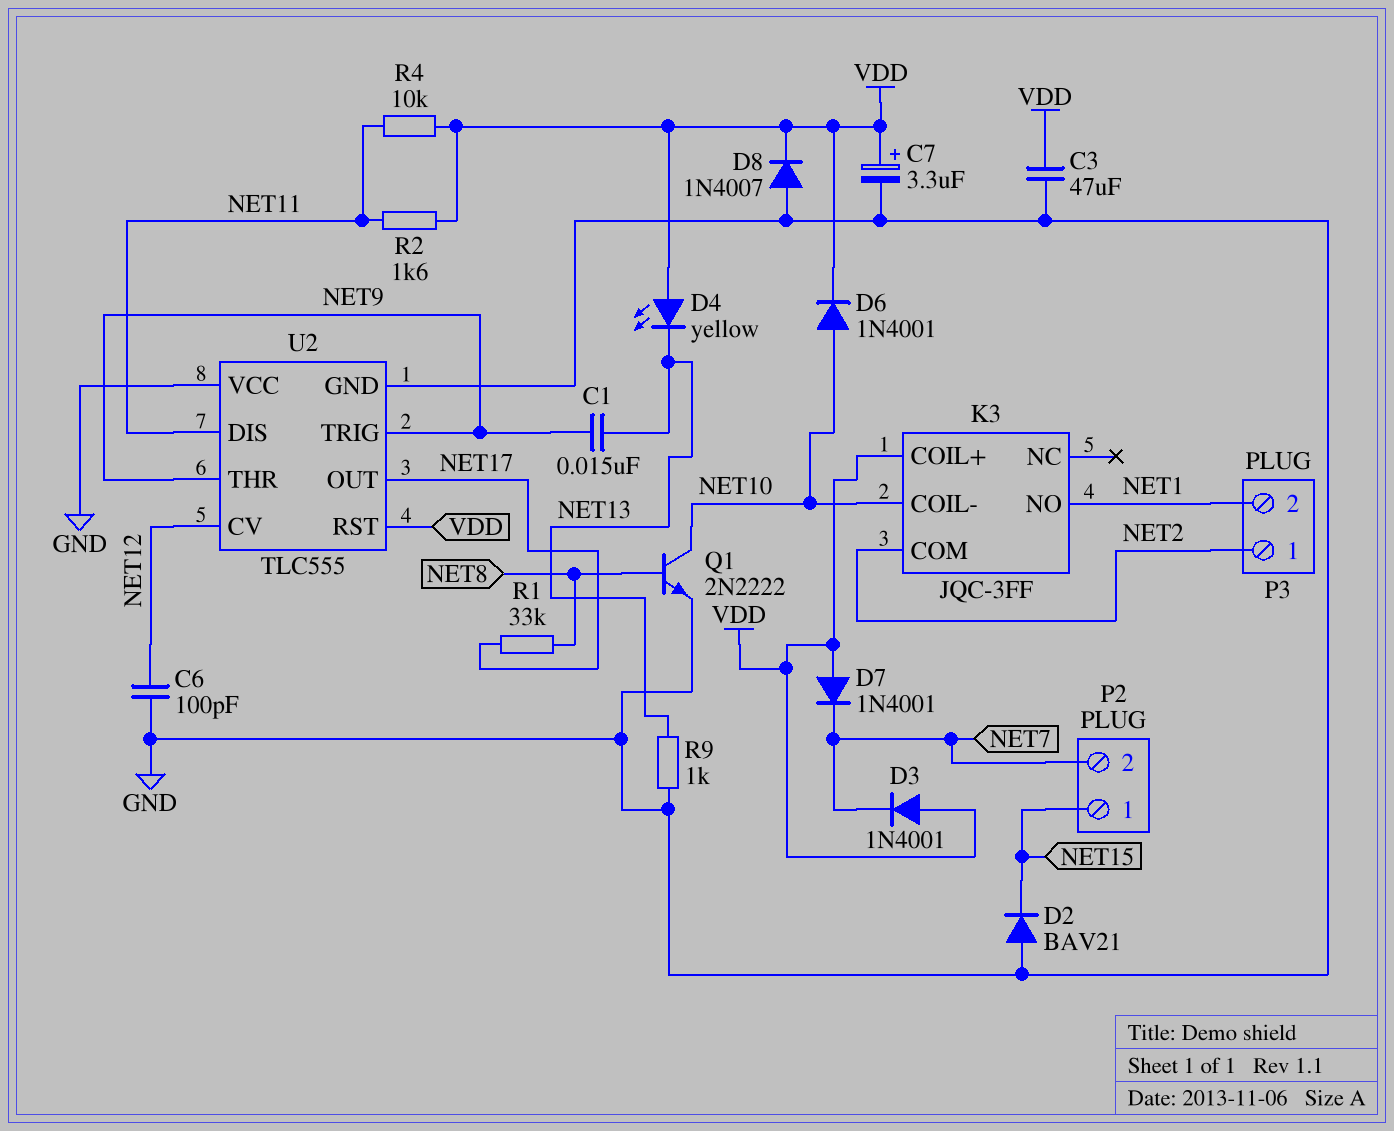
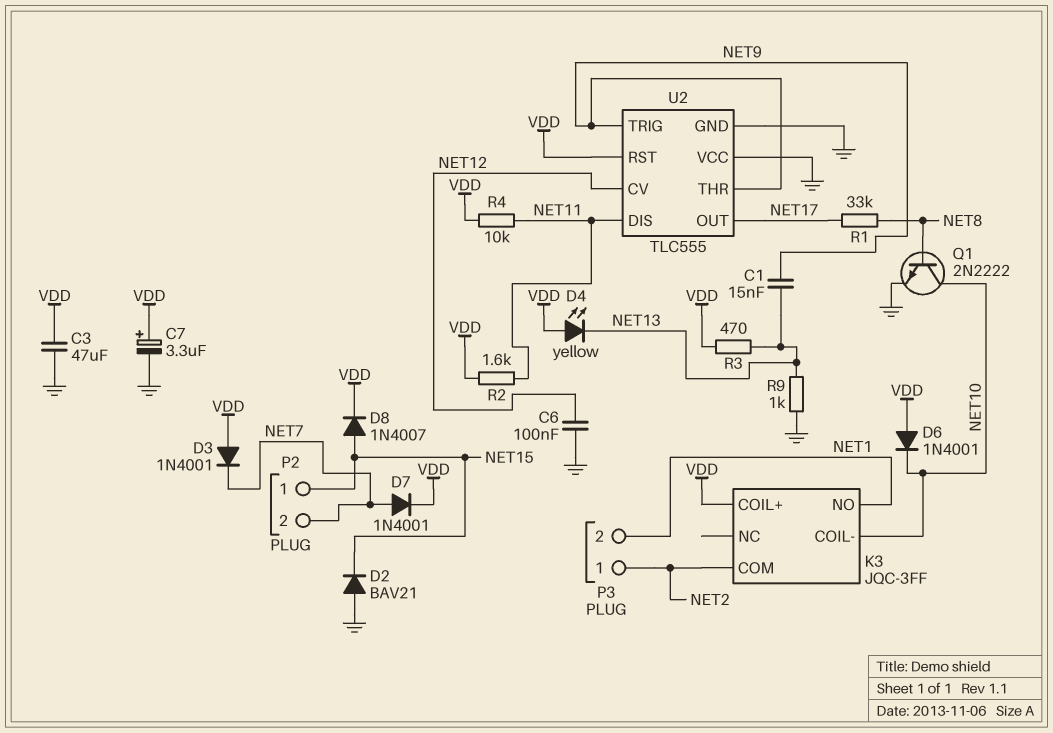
C6: 100pF (GND, NET12) -> 100nF (GND, NET12)
D6: diode 1N4001 (A NET10, K VDD) -> diode 1N4001 (A VDD, K NET10)
D7: diode 1N4001 (A VDD, K NET7) -> diode 1N4001 (A NET7, K VDD)
D8: diode 1N4007 (A GND, K VDD) -> diode 1N4007 (A NET15, K VDD)
R3: none -> 470 (NET13, VDD)

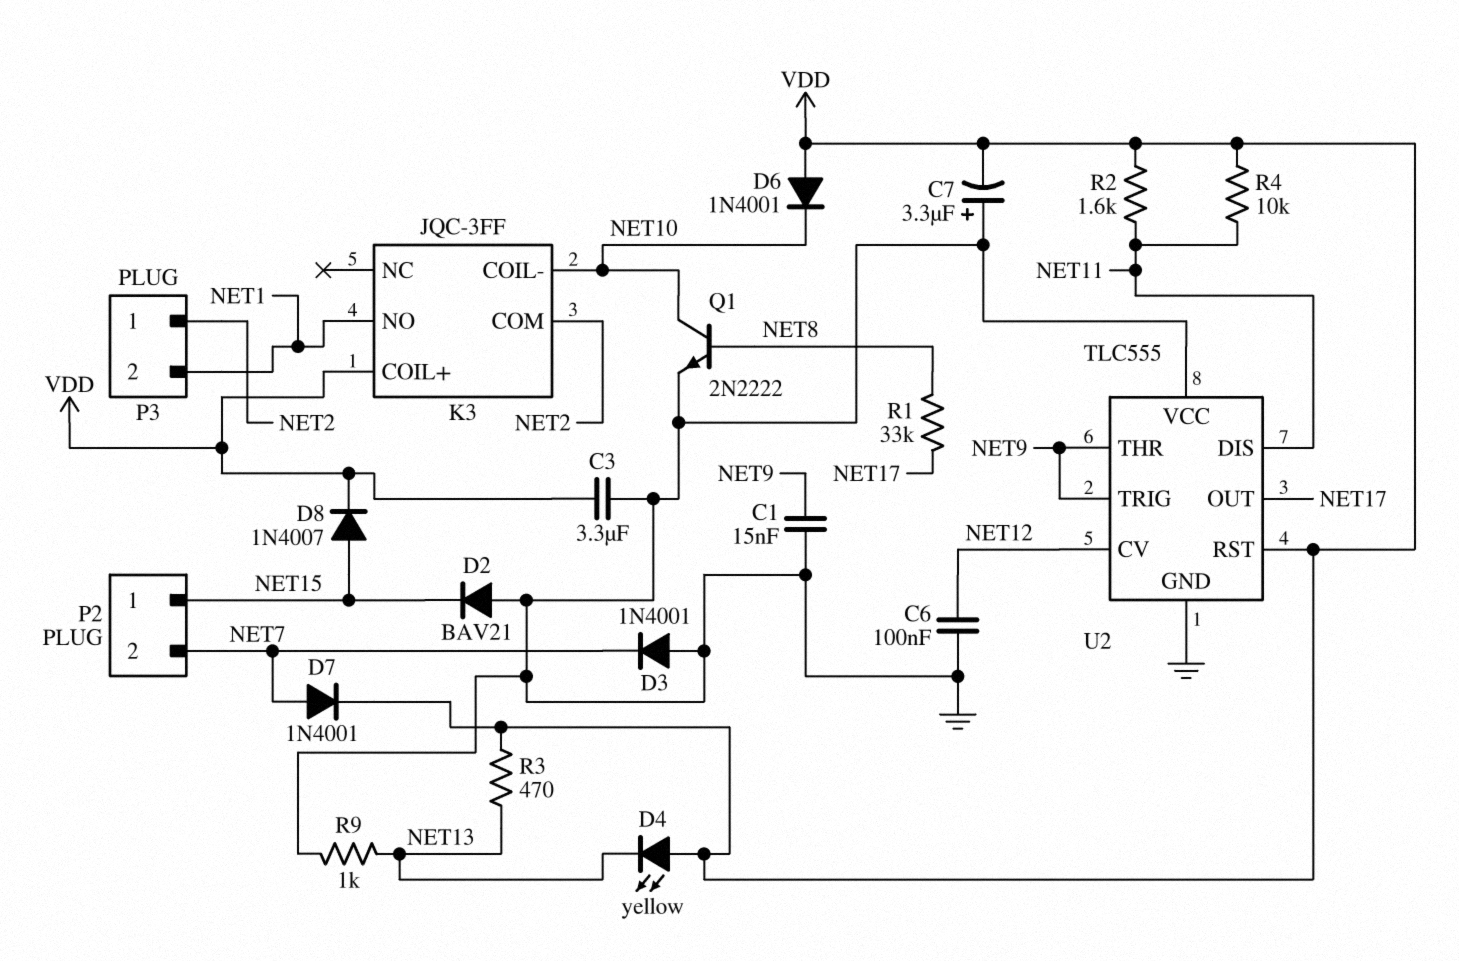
C1: 15nF (NET9, NET13) -> 15nF (GND, NET9)
C3: 47uF (GND, VDD) -> 3.3uF (GND, VDD)
C7: 3.3uF (plus VDD, minus GND) -> 3.3uF (plus GND, minus VDD)
D3: diode 1N4001 (A VDD, K NET7) -> diode 1N4001 (A GND, K NET7)

